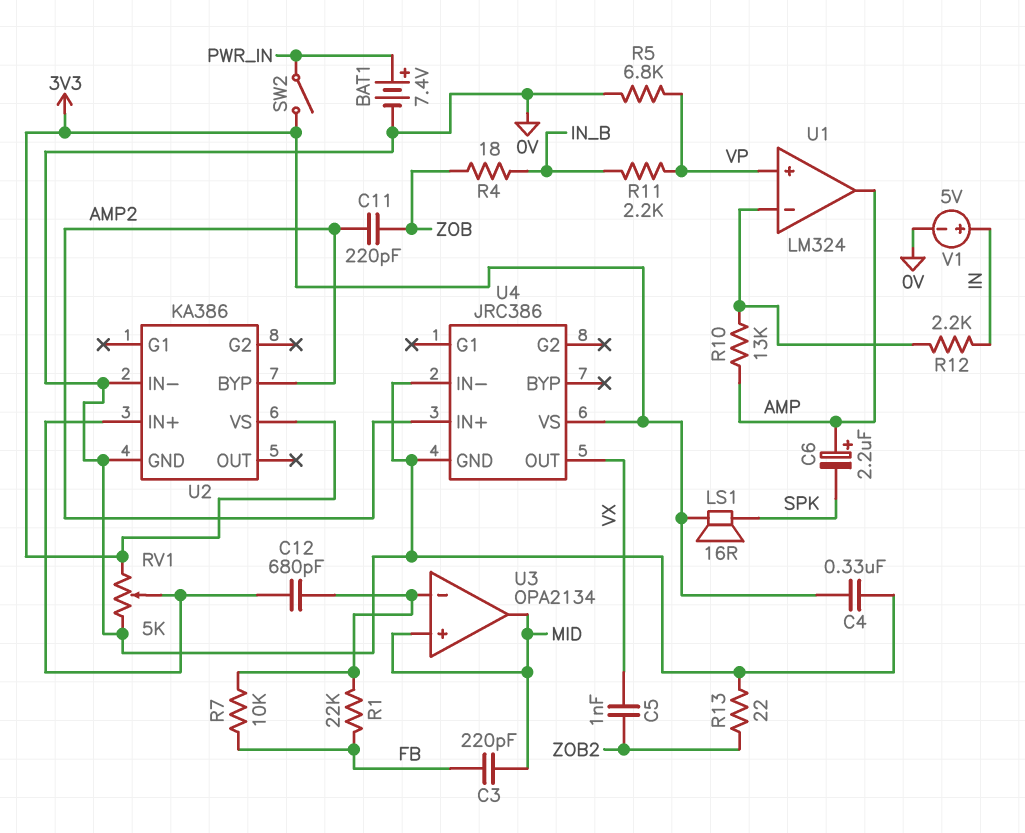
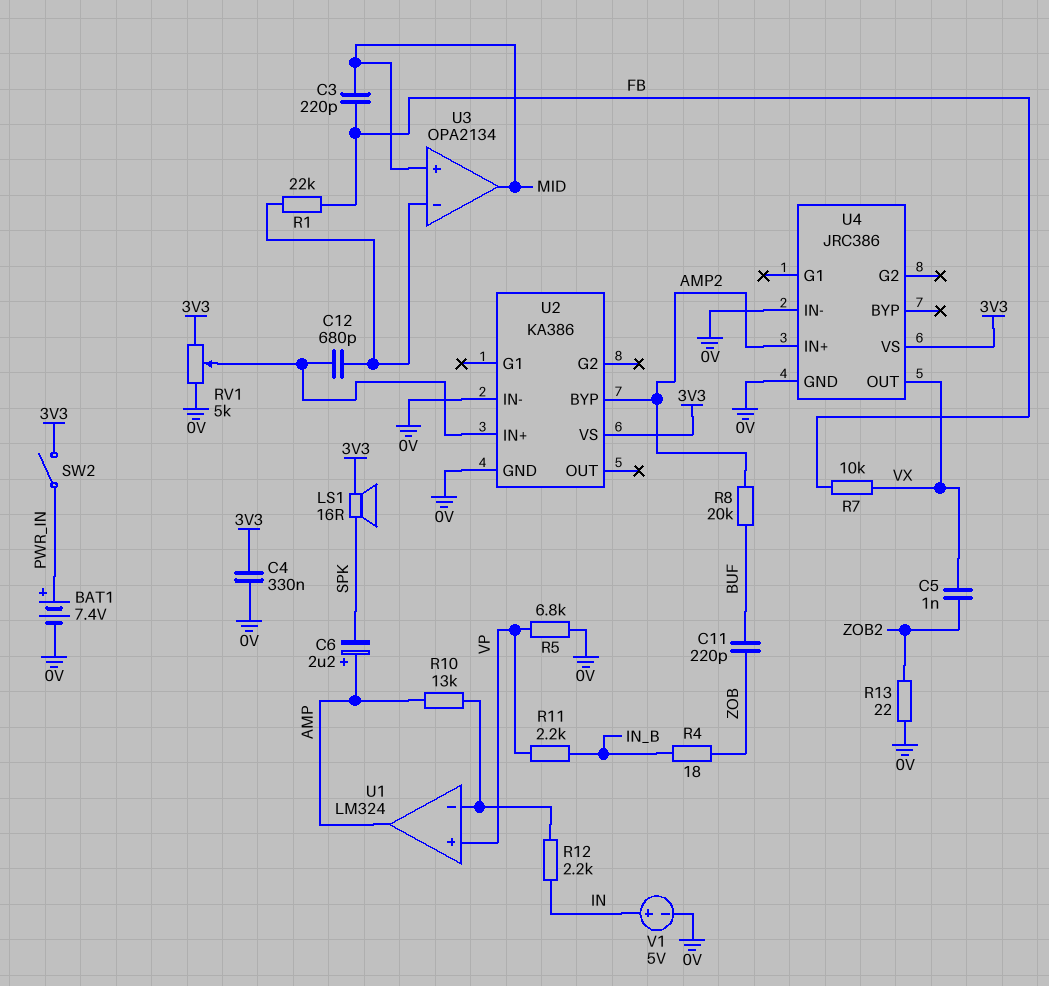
C11: 220pF (AMP2, ZOB) -> 220pF (BUF, ZOB)
R7: 10k (FB, U3/in-) -> 10k (FB, VX)
R8: none -> 20k (AMP2, BUF)

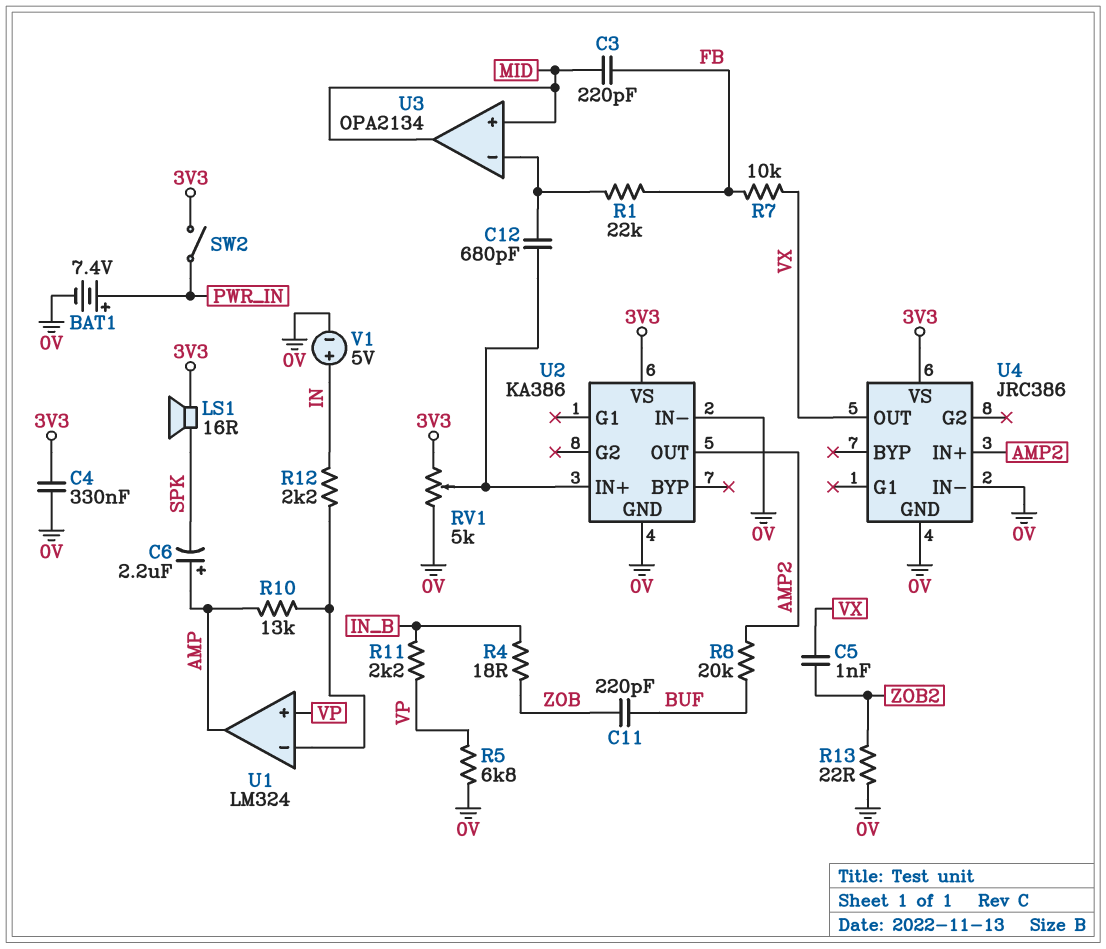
U2 pin BYP: AMP2 -> none
U2 pin OUT: none -> AMP2

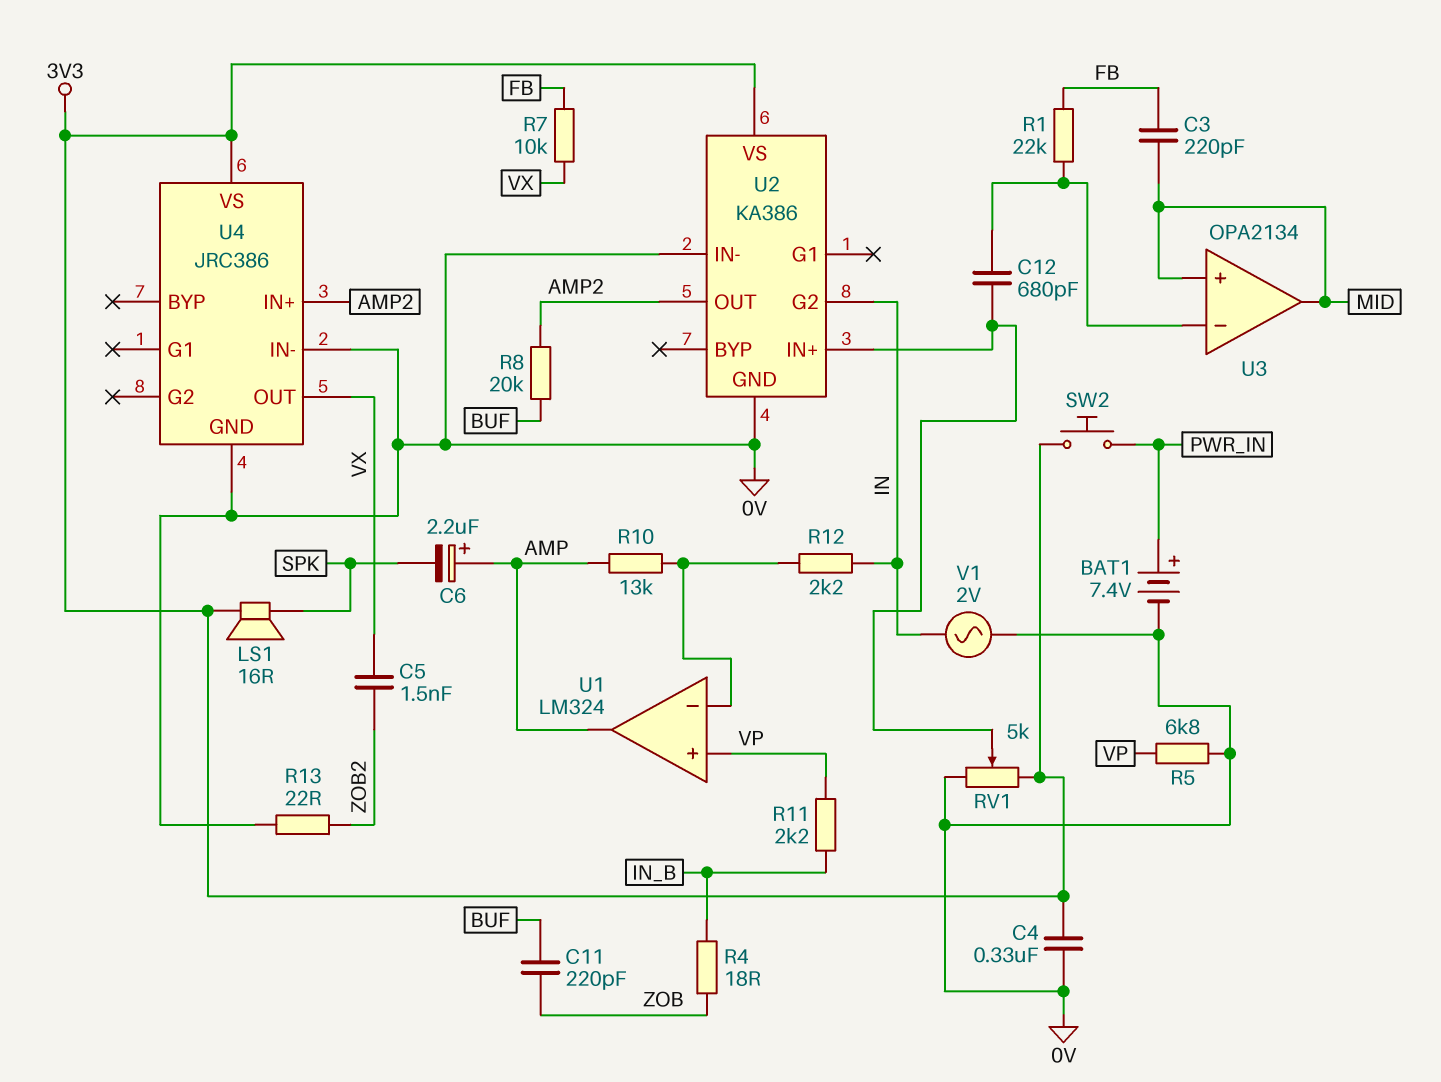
C5: 1nF (VX, ZOB2) -> 1.5nF (VX, ZOB2)
SW2: switch (3V3, PWR_IN) -> button (3V3, PWR_IN)
U2 pin G2: none -> IN
V1: 5V (plus IN, minus 0V) -> AC 2V (0V, IN)

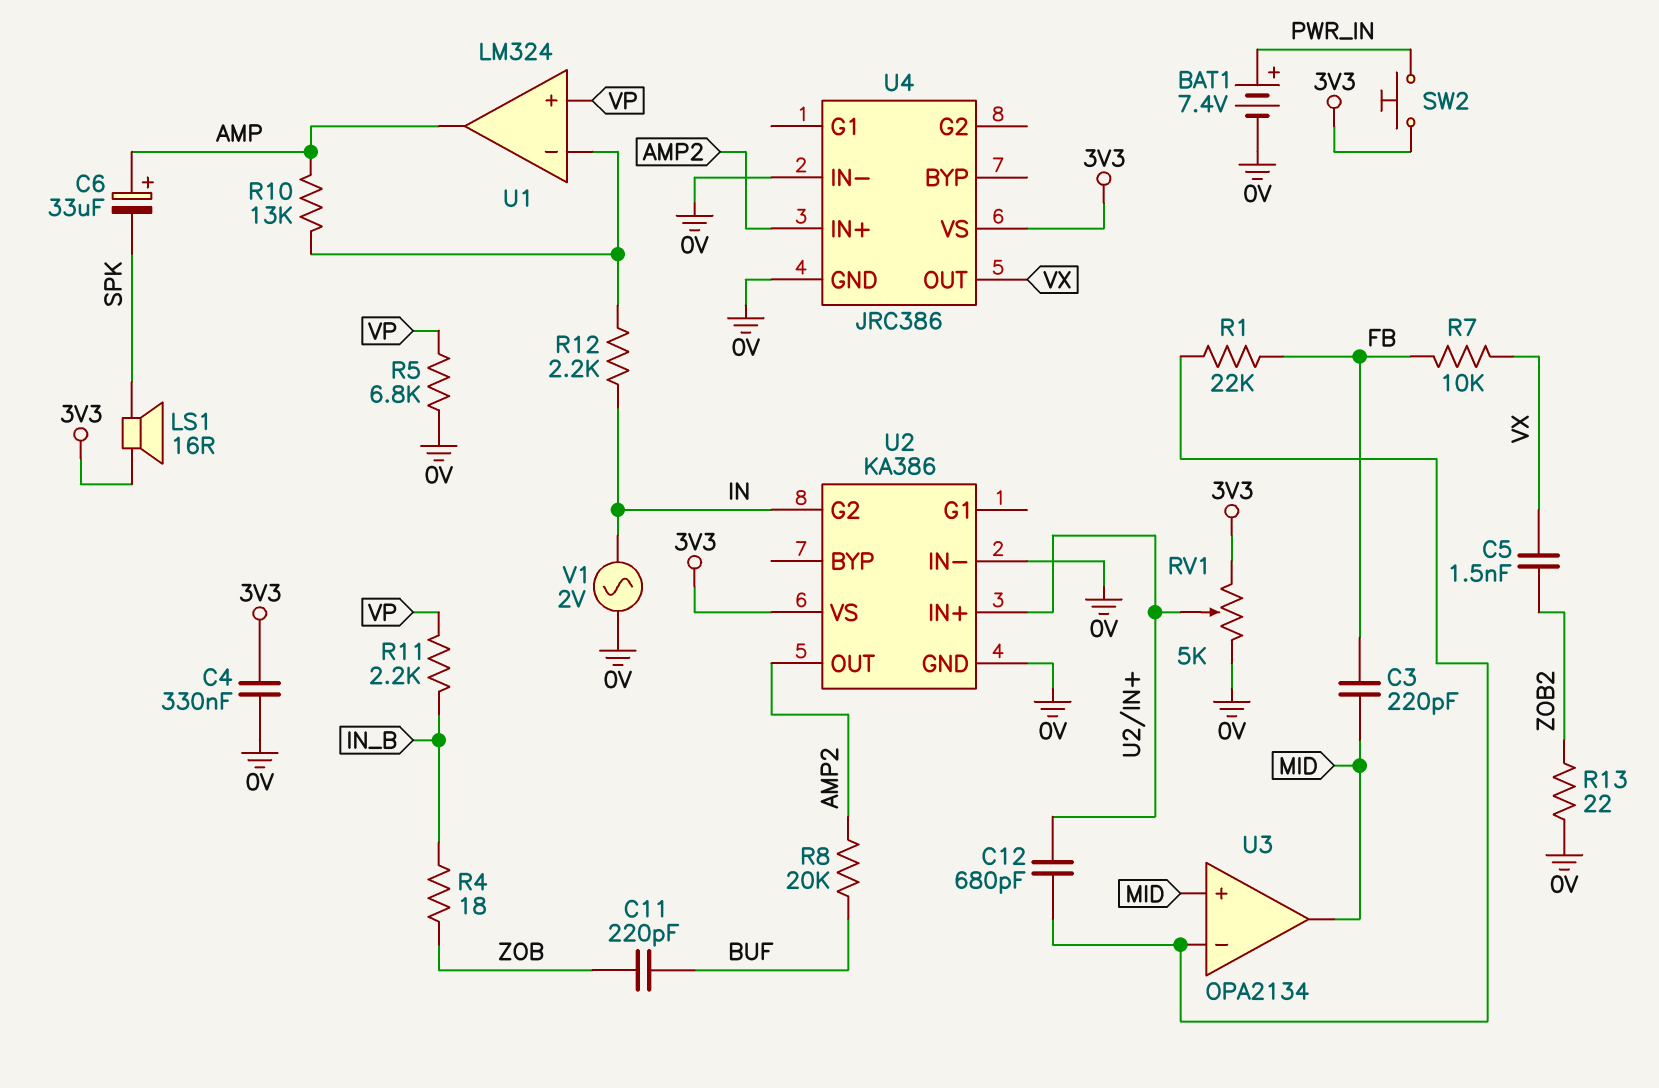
C6: 2.2uF (plus AMP, minus SPK) -> 33uF (plus AMP, minus SPK)

